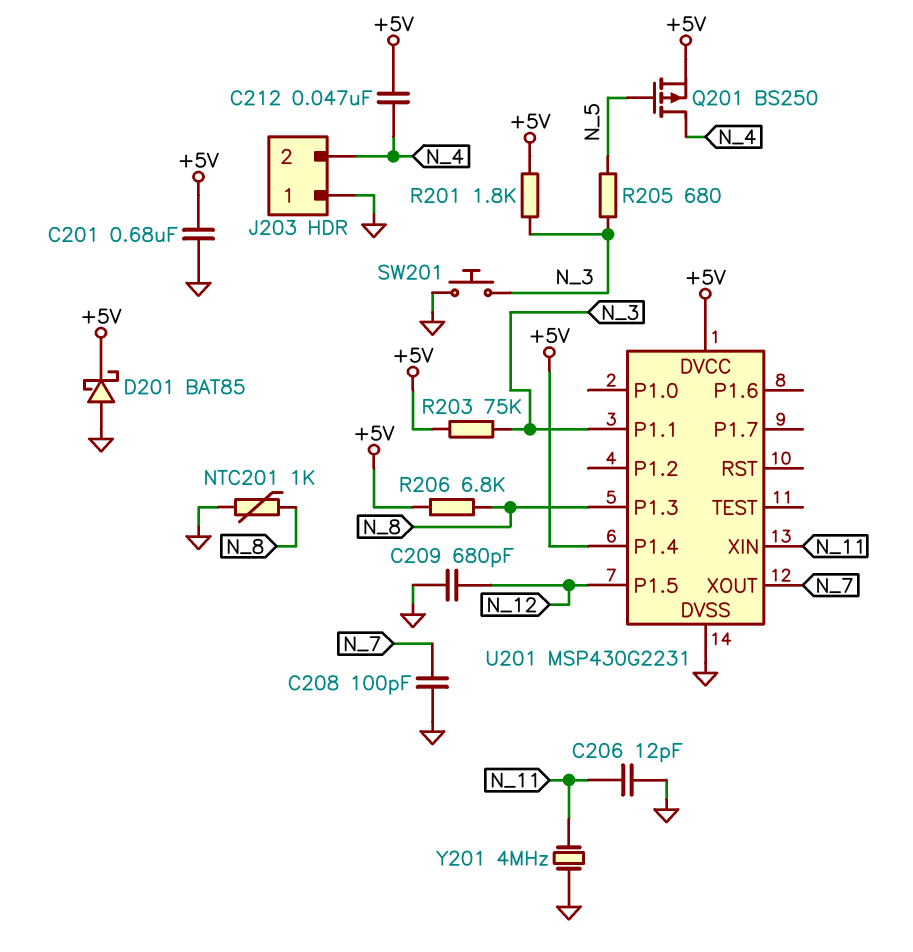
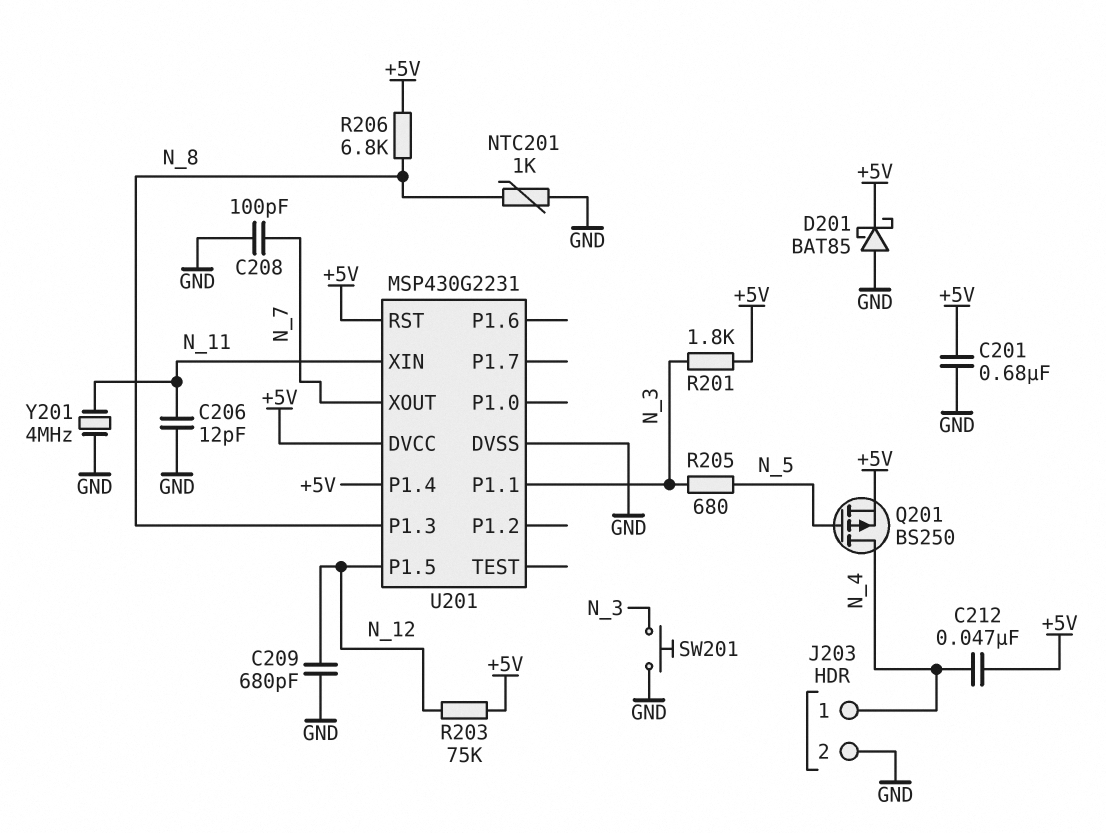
J203 pin 1: GND -> N_4
J203 pin 2: N_4 -> GND
R203: 75k (+5V, N_3) -> 75k (+5V, N_12)
U201 pin RST: none -> +5V

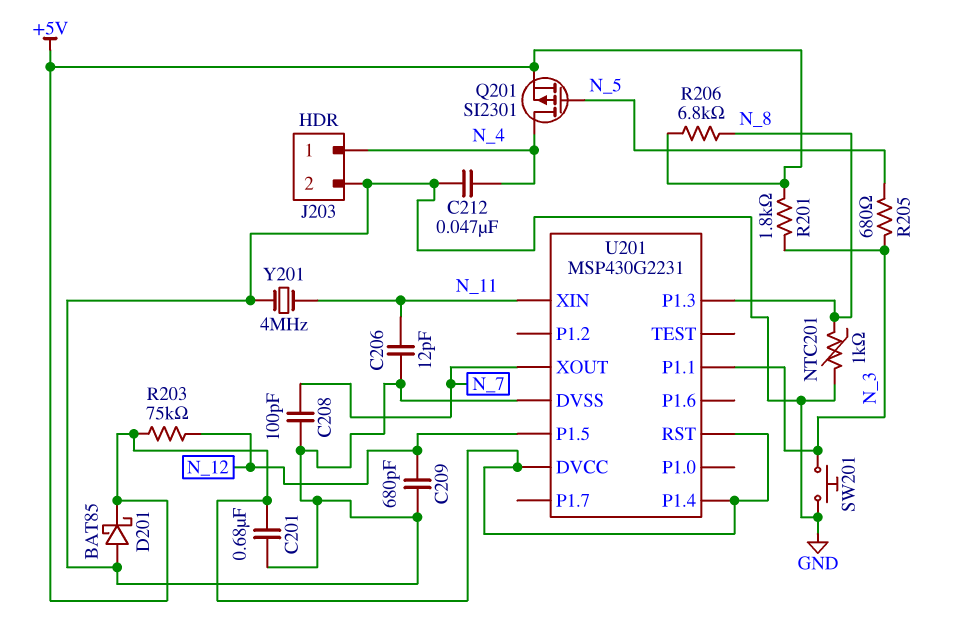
C212: 47nF (+5V, N_4) -> 47nF (GND, N_4)
Q201: PMOS BS250 (G N_5, D N_4, S +5V) -> PMOS SI2301 (G N_5, D N_4, S +5V)

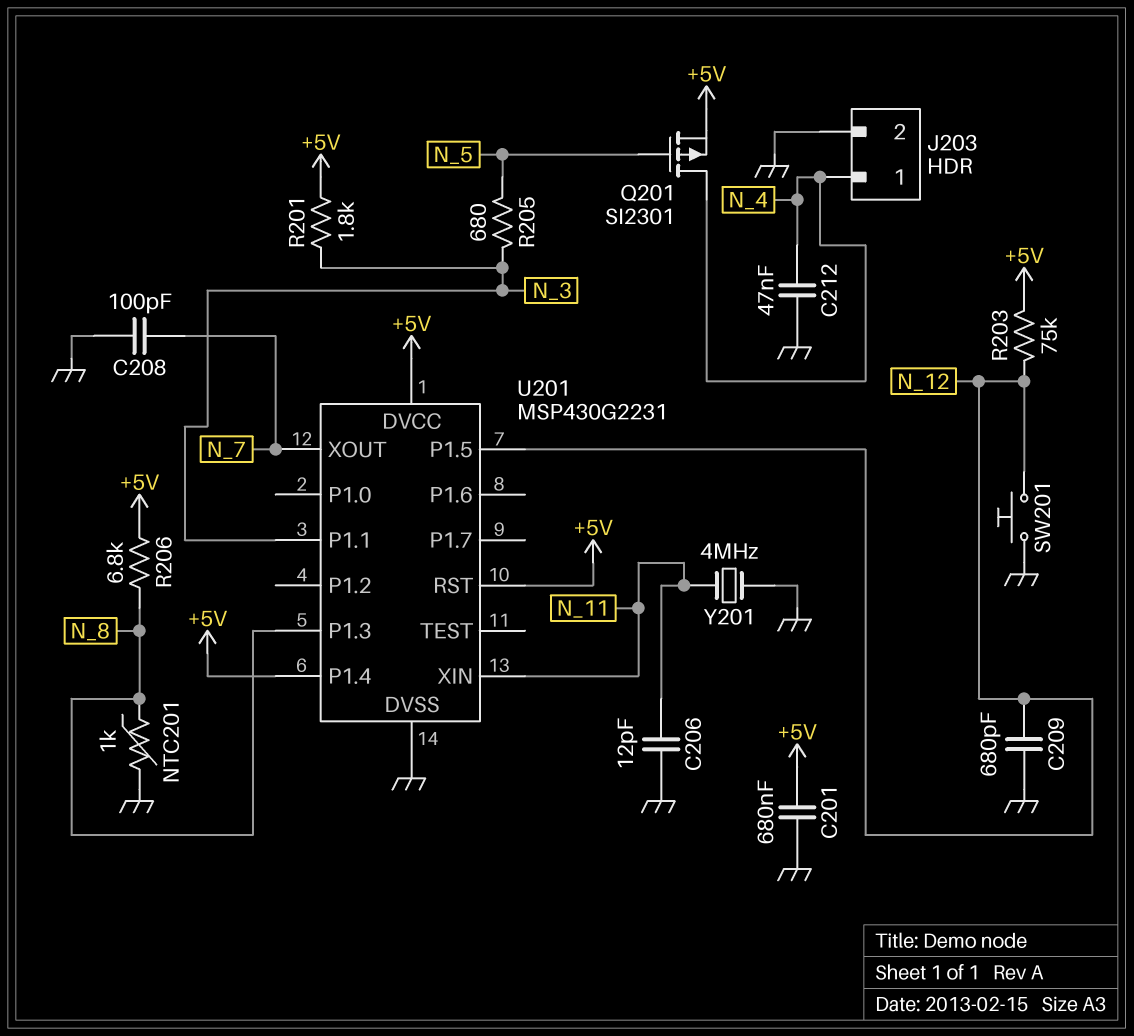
D201: schottky BAT85 (A GND, K +5V) -> none
SW201: button (GND, N_3) -> button (GND, N_12)

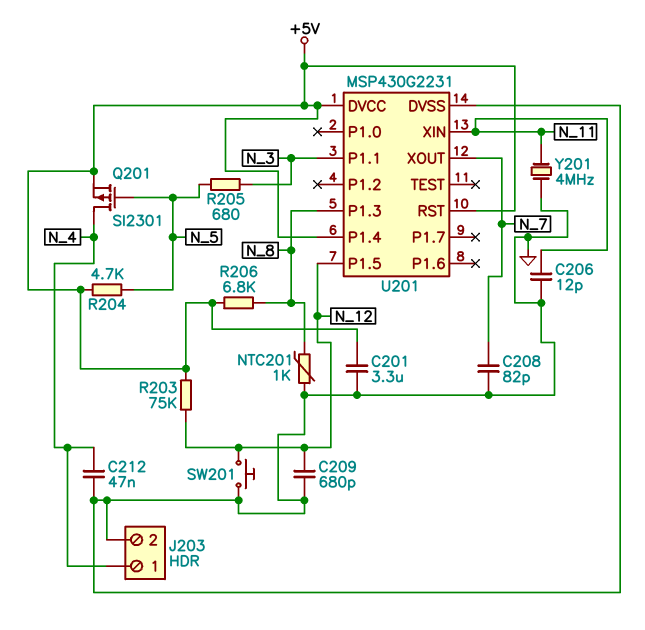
C201: 680nF (+5V, GND) -> 3.3uF (+5V, GND)
C208: 100pF (GND, N_7) -> 82pF (GND, N_7)
R201: 1.8k (+5V, N_3) -> none
R204: none -> 4.7k (+5V, N_5)

